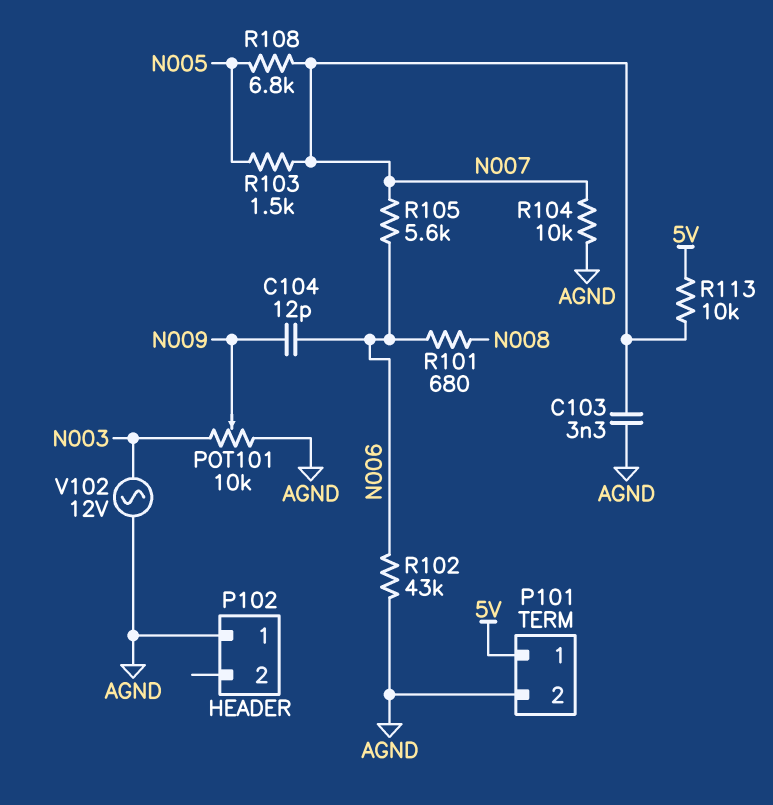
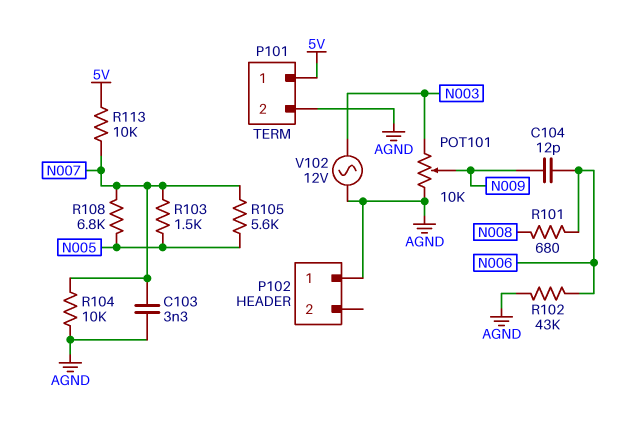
R105: 5.6k (N006, N007) -> 5.6k (N005, N007)

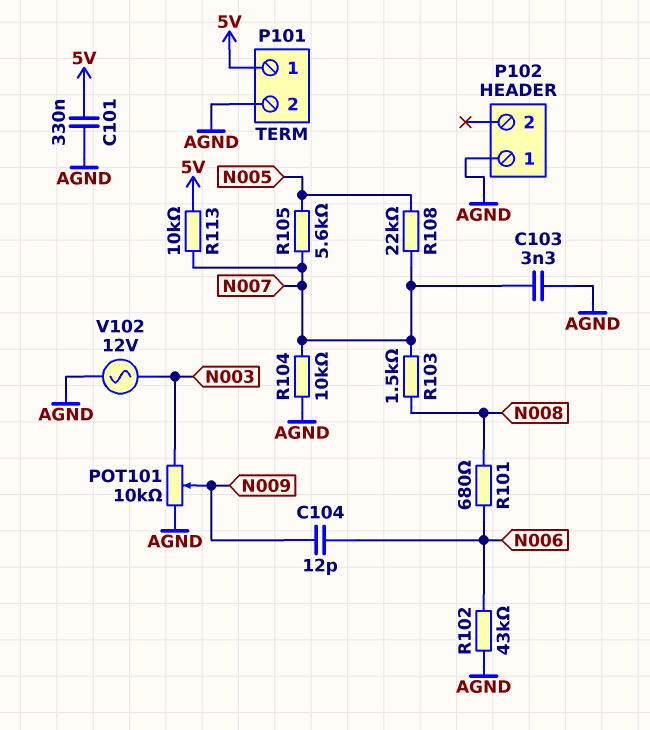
C101: none -> 330nF (5V, AGND)
R103: 1.5k (N005, N007) -> 1.5k (N007, N008)
R108: 6.8k (N005, N007) -> 22k (N005, N007)

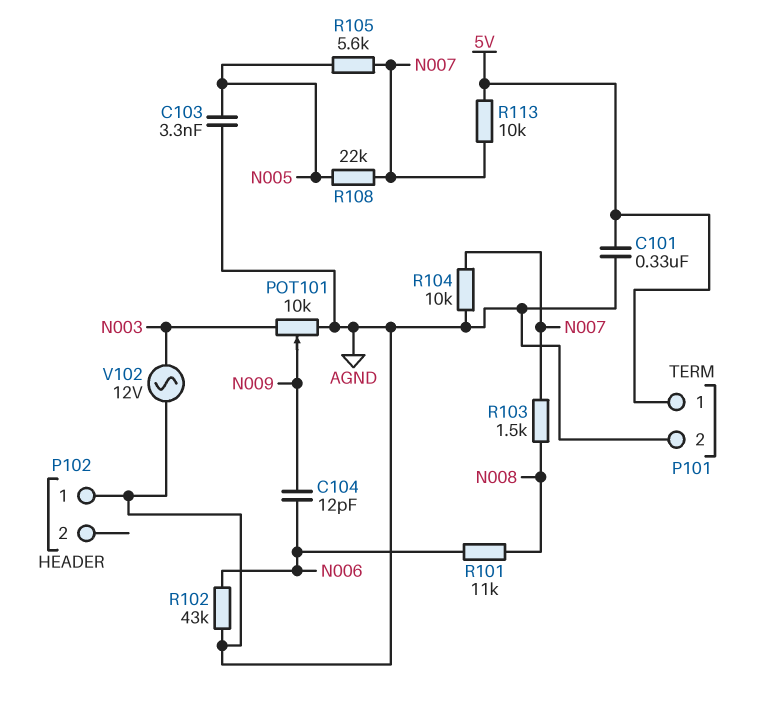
C103: 3.3nF (AGND, N007) -> 3.3nF (AGND, N005)
R101: 680 (N006, N008) -> 11k (N006, N008)

